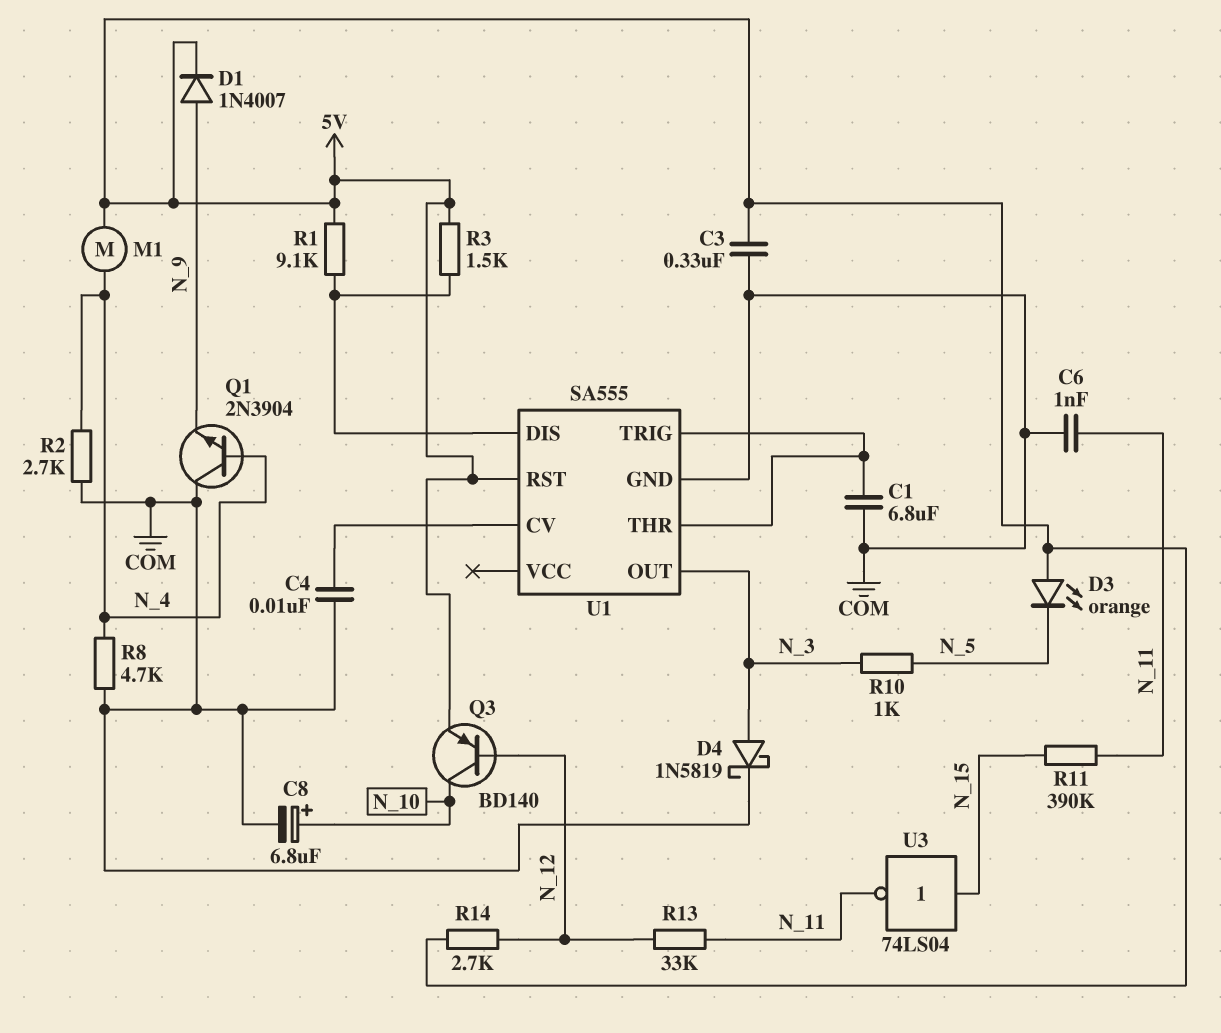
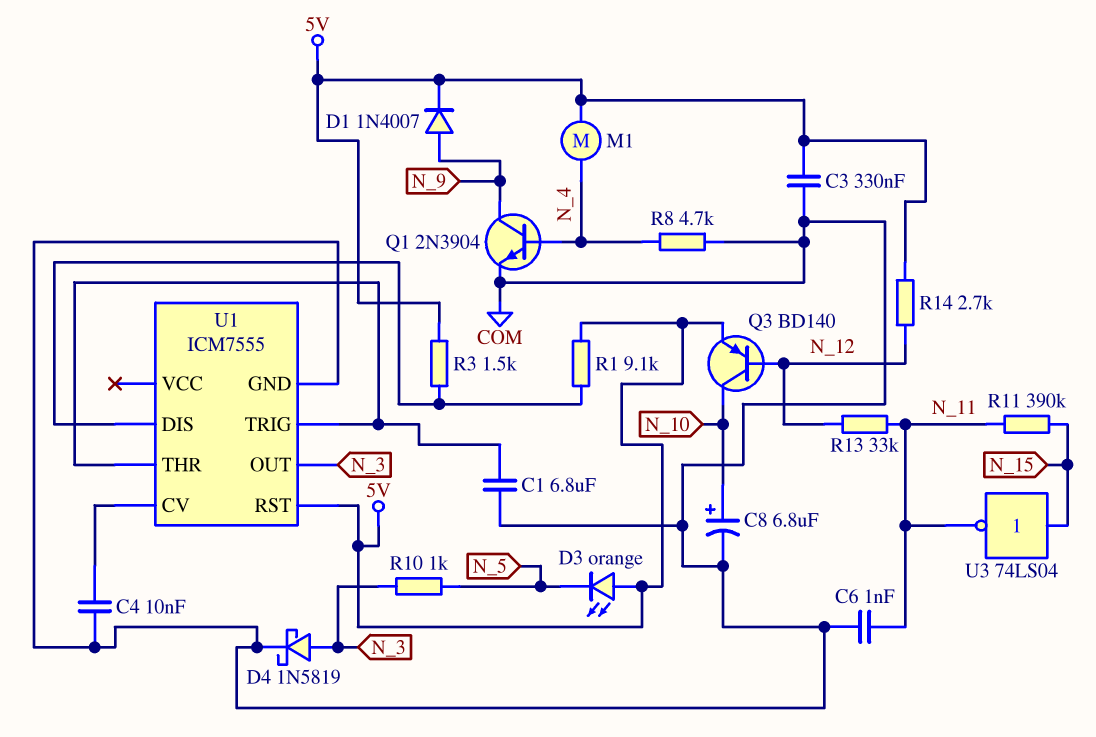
Q1: NPN 2N3904 (B N_4, C COM, E N_9) -> NPN 2N3904 (B N_4, C N_9, E COM)
R2: 2.7k (COM, N_4) -> none
U1: SA555 -> ICM7555

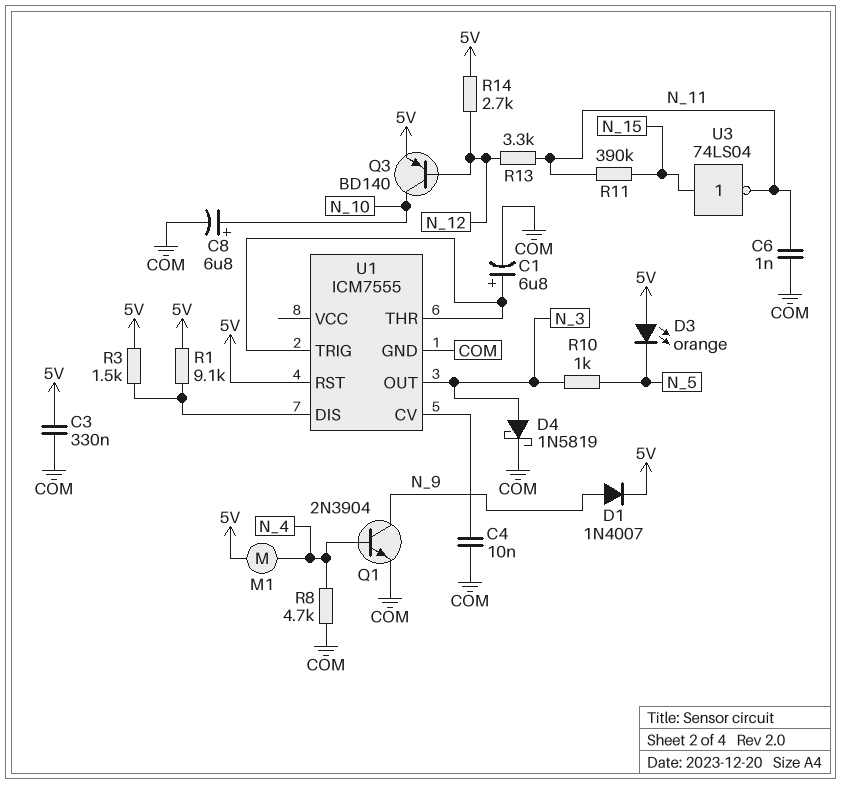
C1: 6.8uF (COM, U1/THR) -> 6.8uF (plus U1/THR, minus COM)
R13: 33k (N_11, N_12) -> 3.3k (N_11, N_12)

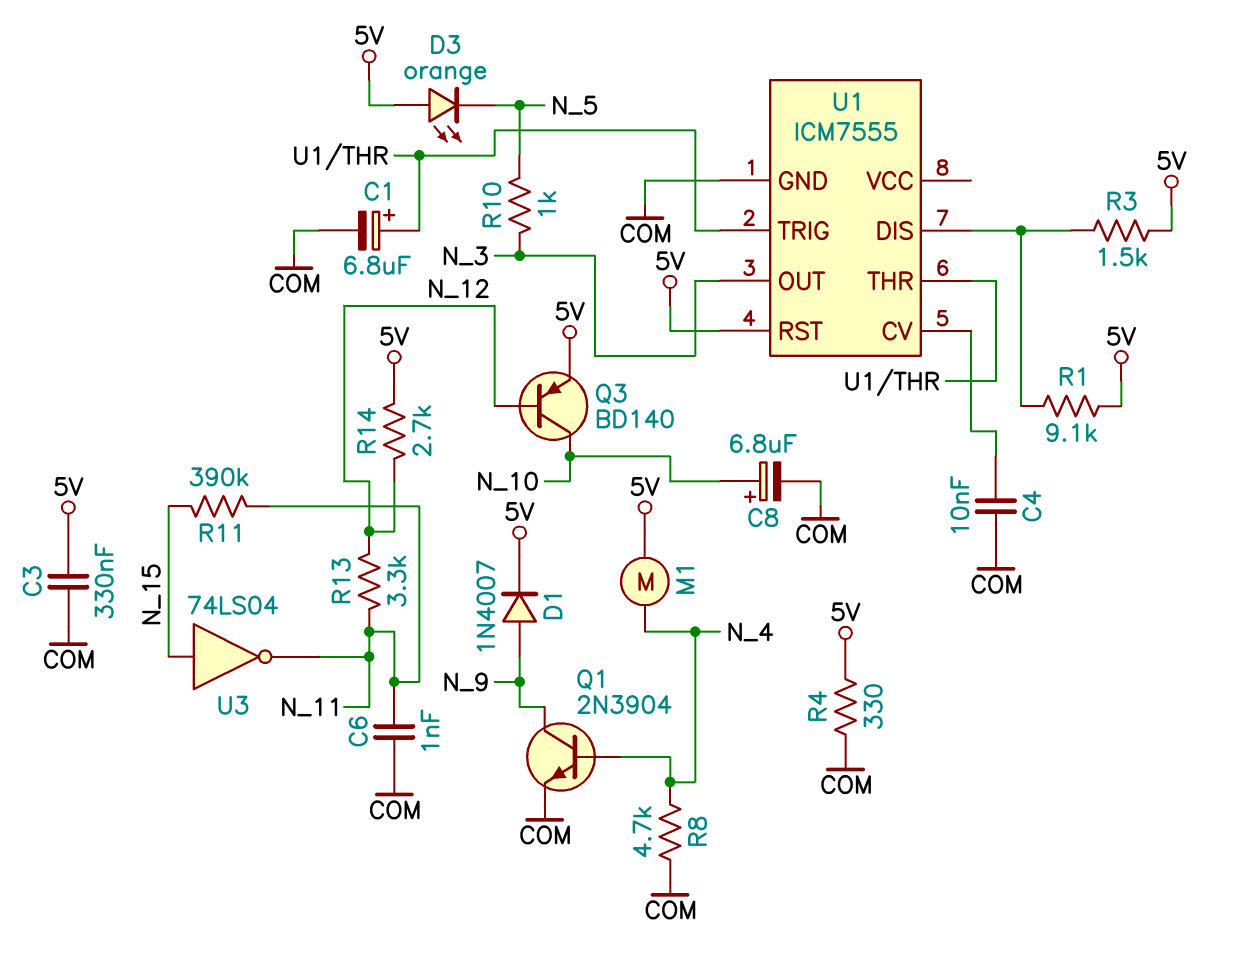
D4: schottky 1N5819 (A N_3, K COM) -> none
R4: none -> 330 (5V, COM)

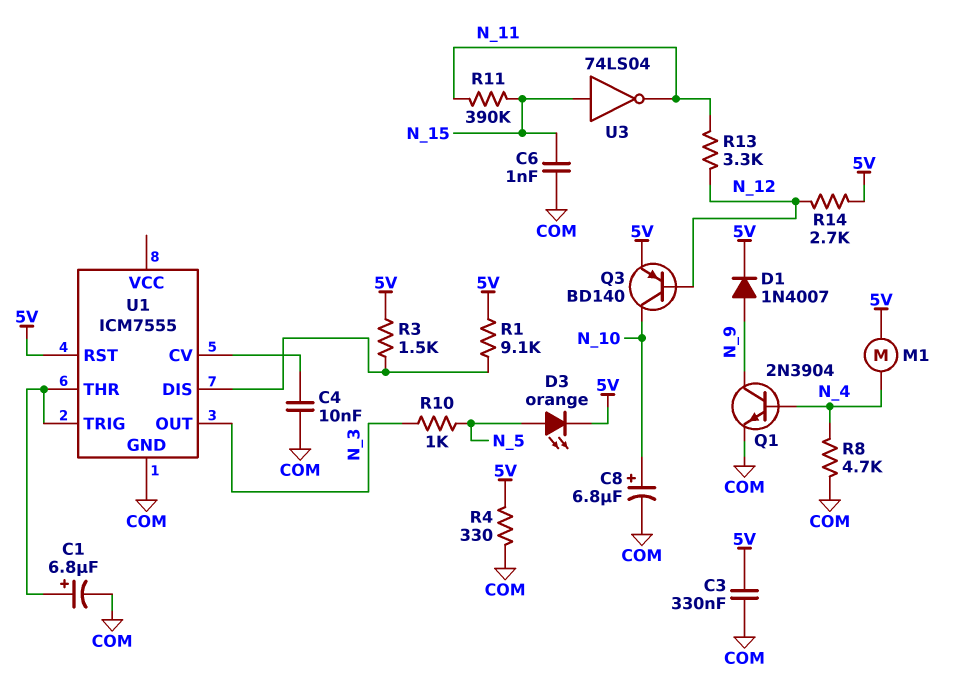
C6: 1nF (COM, N_11) -> 1nF (COM, N_15)
D3: LED orange (A 5V, K N_5) -> LED orange (A N_5, K 5V)

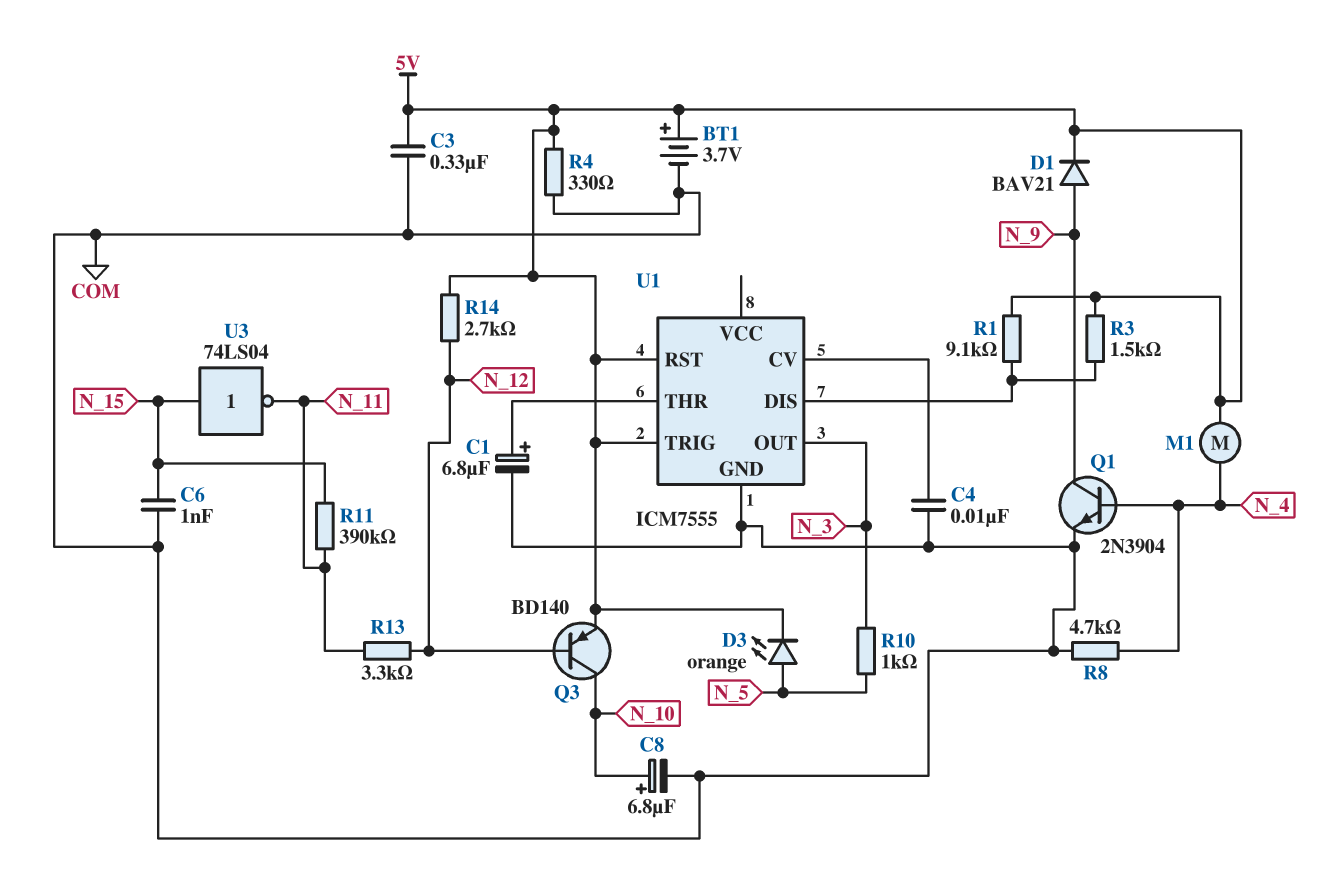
BT1: none -> 3.7V (plus 5V, minus COM)
D1: diode 1N4007 (A N_9, K 5V) -> diode BAV21 (A N_9, K 5V)
U1 pin TRIG: U1/THR -> 5V

